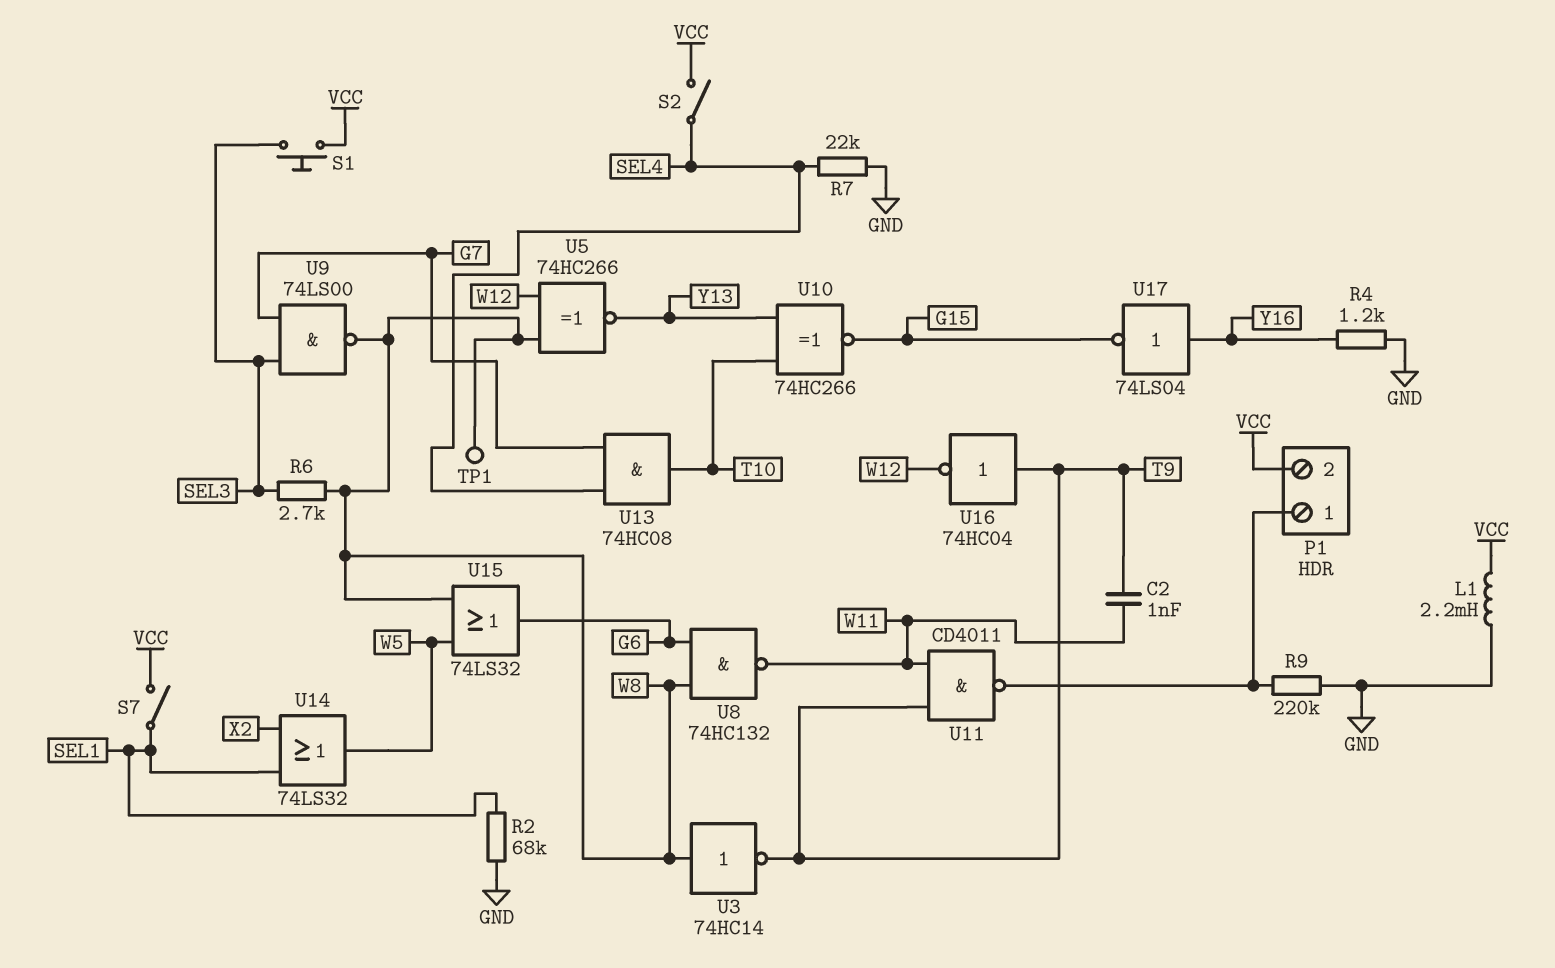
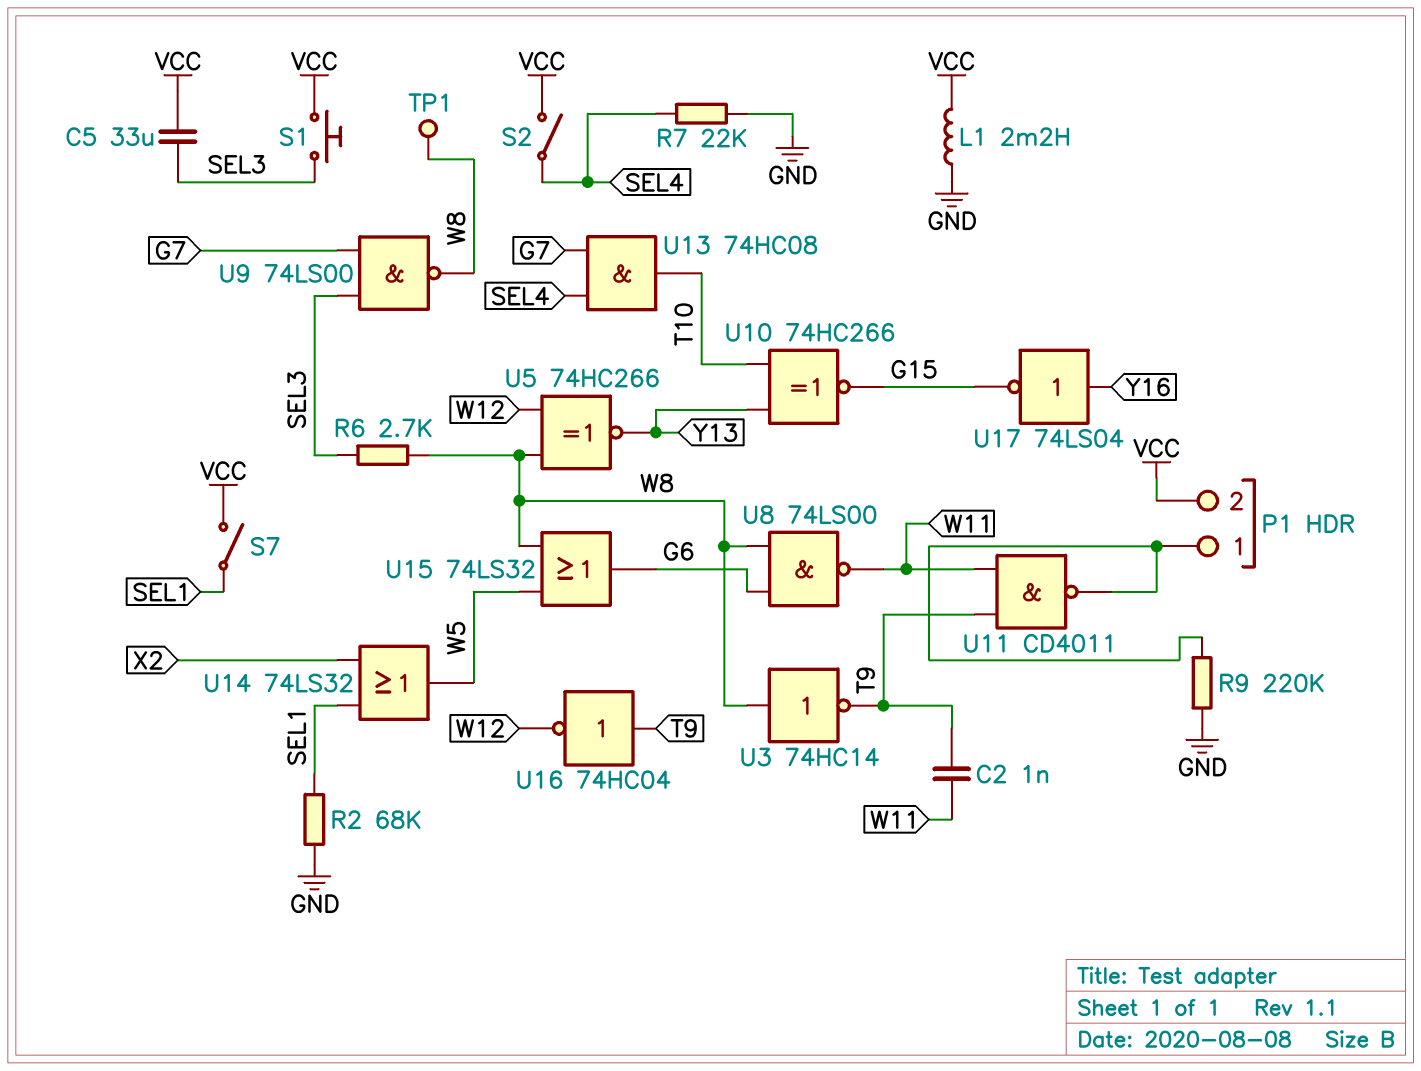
C5: none -> 33uF (SEL3, VCC)
R4: 1.2k (GND, Y16) -> none
U8: NAND 74HC132 (in G6, in W8, out W11) -> NAND 74LS00 (in G6, in W8, out W11)

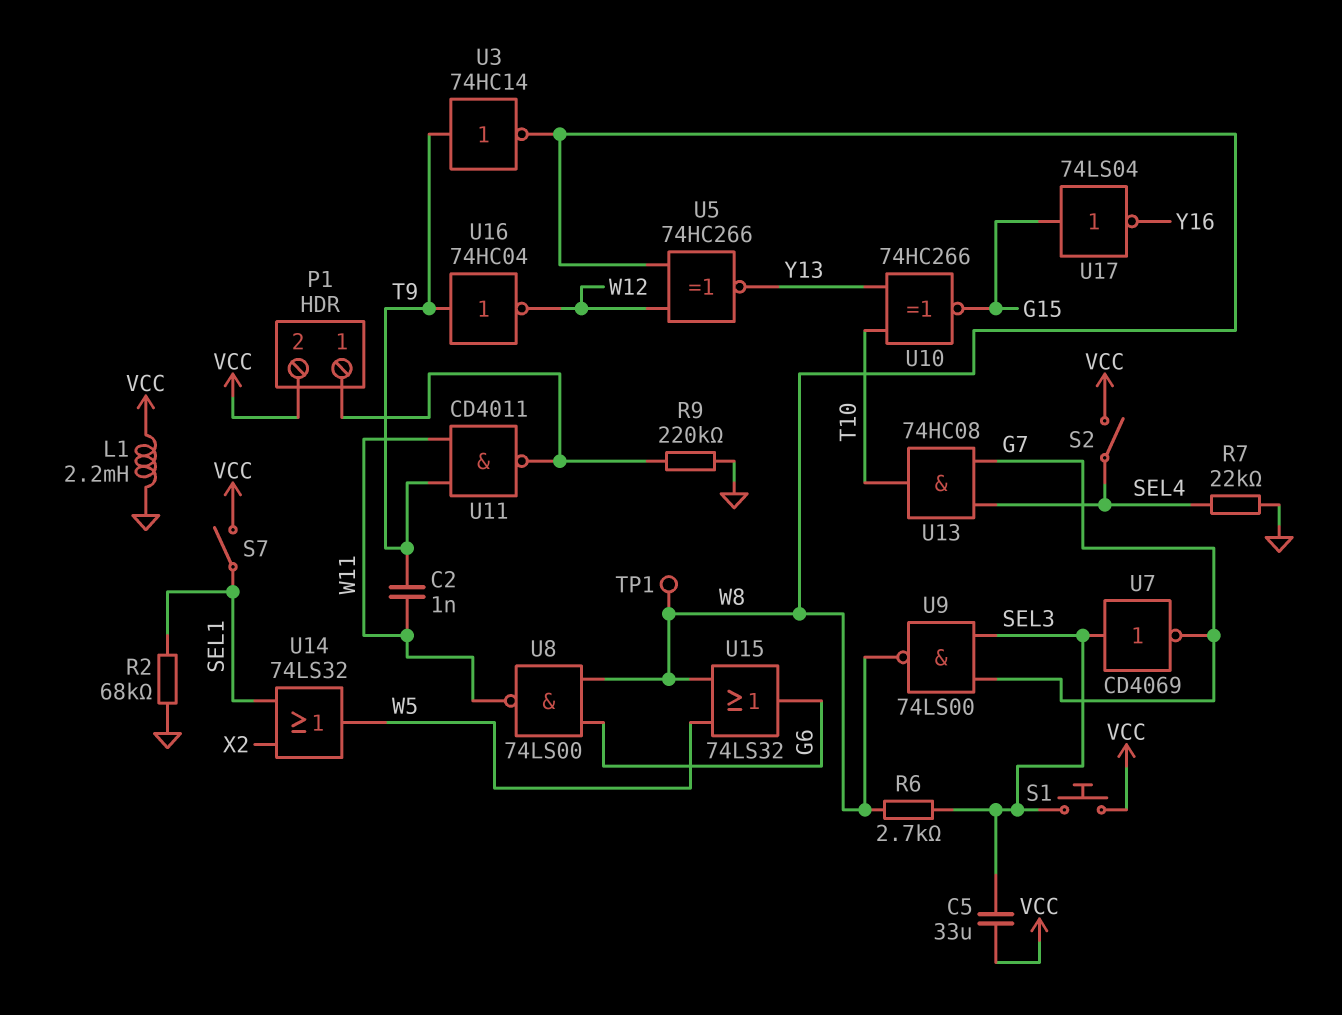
U3: NOT 74HC14 (in W8, out T9) -> NOT 74HC14 (in T9, out W8)
U7: none -> NOT CD4069 (in SEL3, out G7)
U17: NOT 74LS04 (in Y16, out G15) -> NOT 74LS04 (in G15, out Y16)

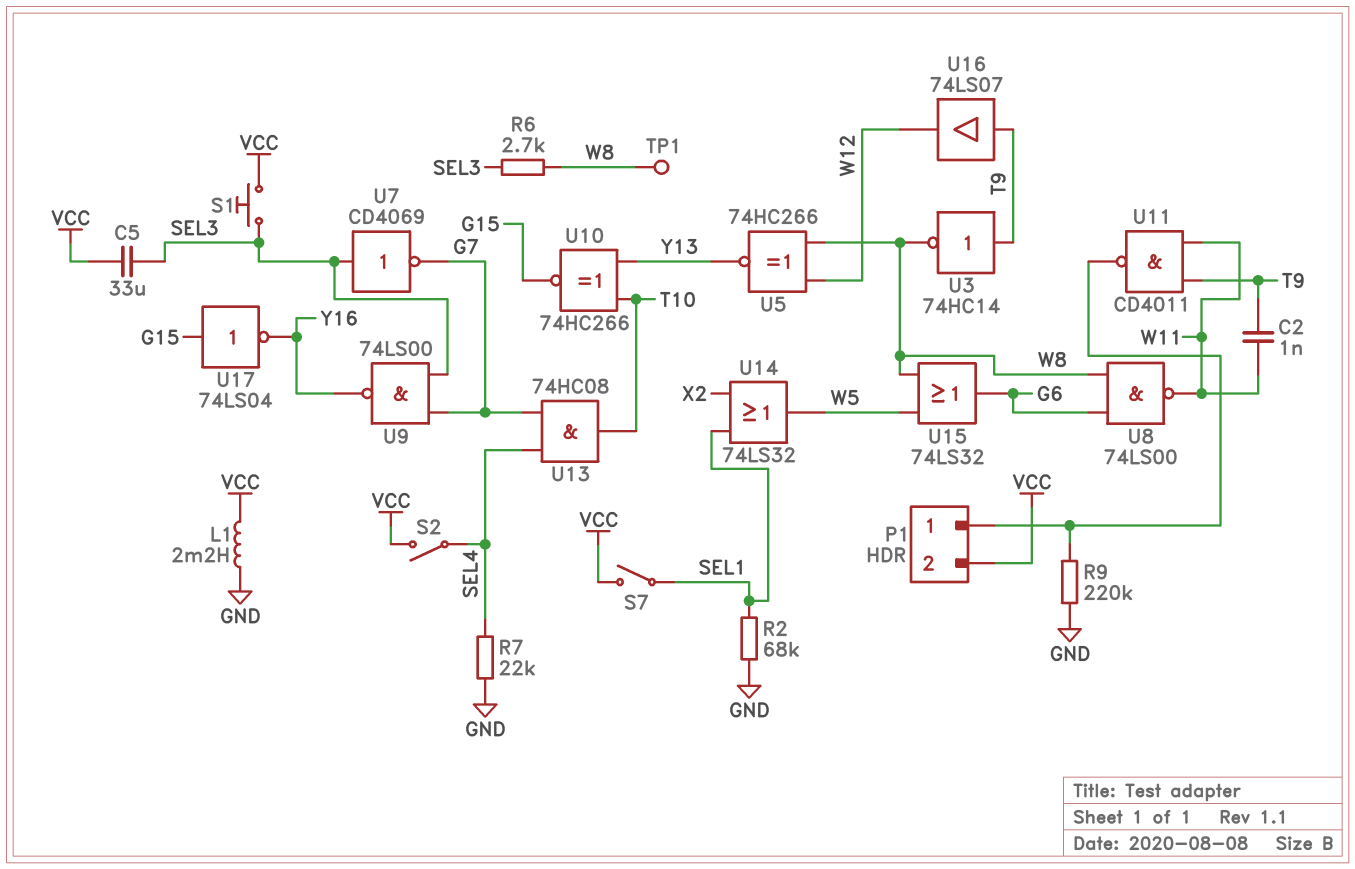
U9: NAND 74LS00 (in G7, in SEL3, out W8) -> NAND 74LS00 (in G7, in SEL3, out Y16)
U16: NOT 74HC04 (in T9, out W12) -> buffer 74LS07 (in T9, out W12)

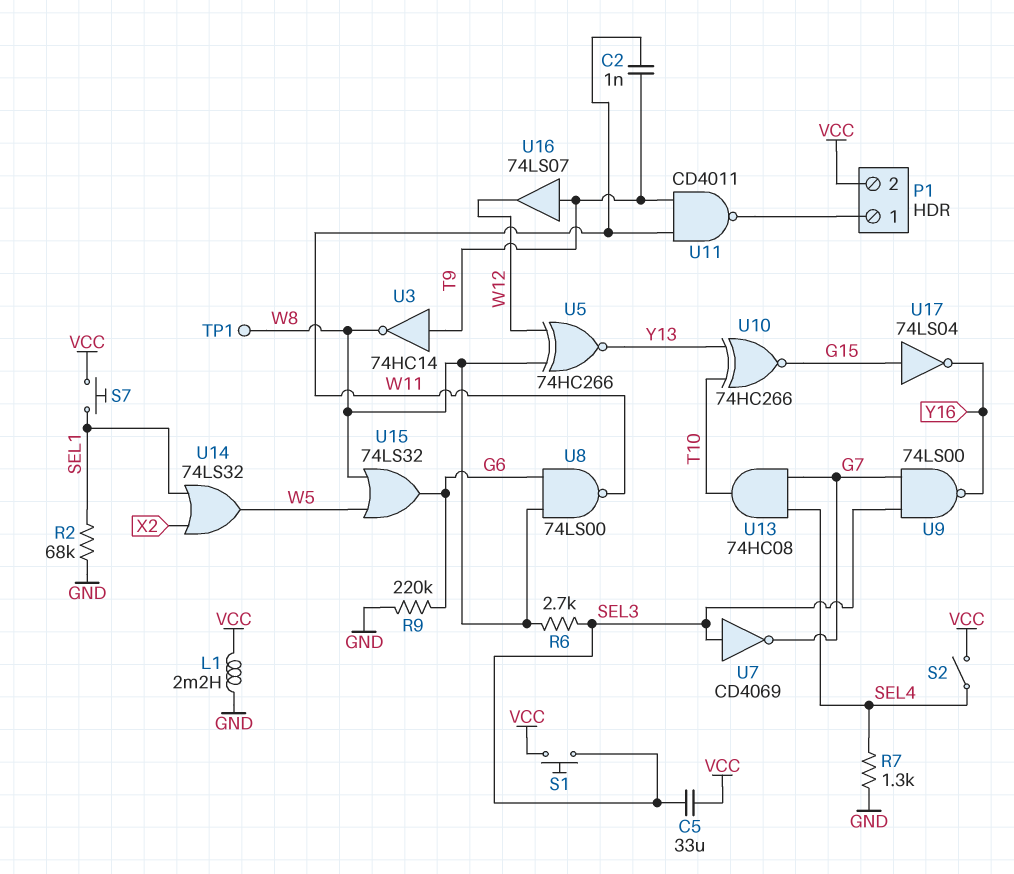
R7: 22k (GND, SEL4) -> 1.3k (GND, SEL4)
R9: 220k (GND, P1/1) -> 220k (G6, GND)
S7: switch (SEL1, VCC) -> button (SEL1, VCC)

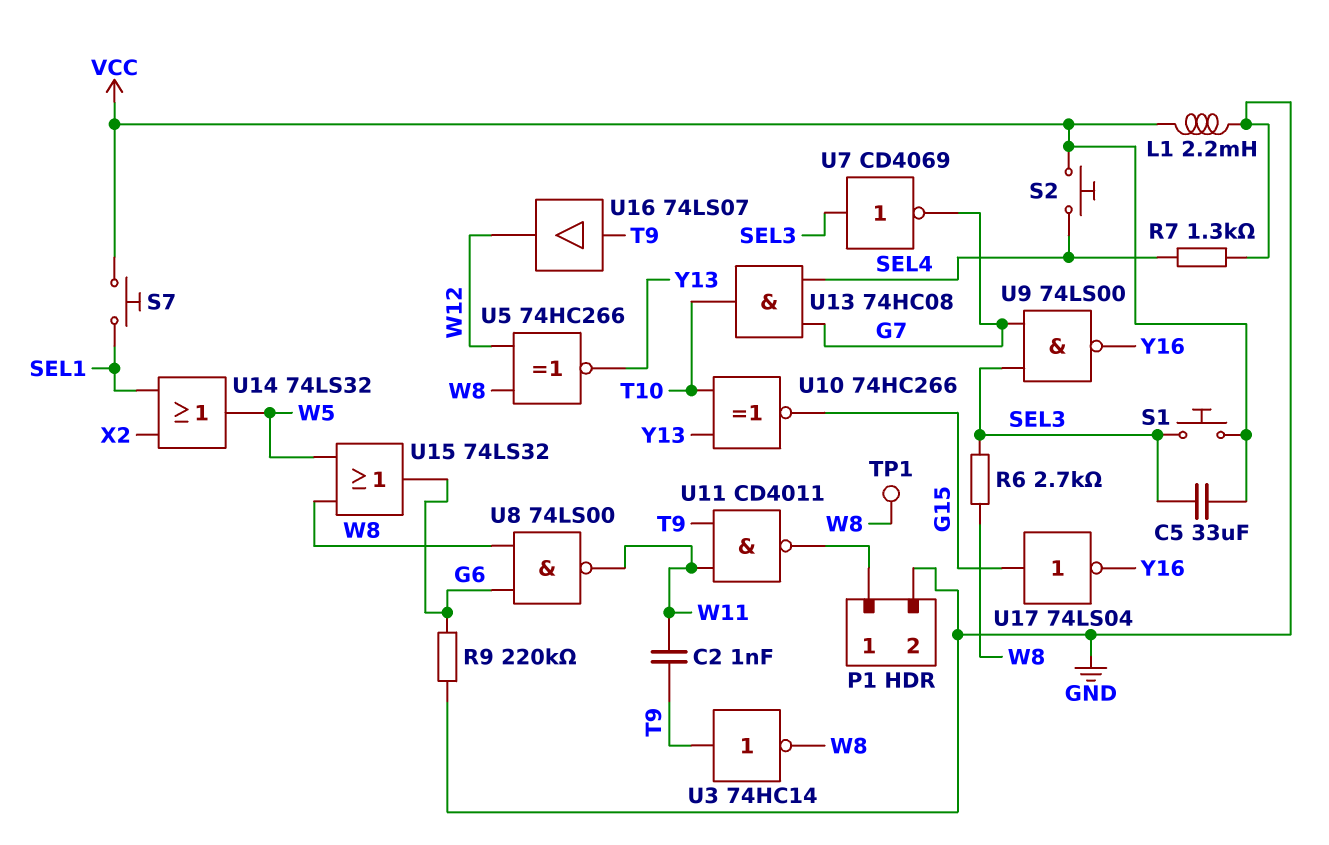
P1 pin 2: VCC -> GND
R2: 68k (GND, SEL1) -> none
S2: switch (SEL4, VCC) -> button (SEL4, VCC)

